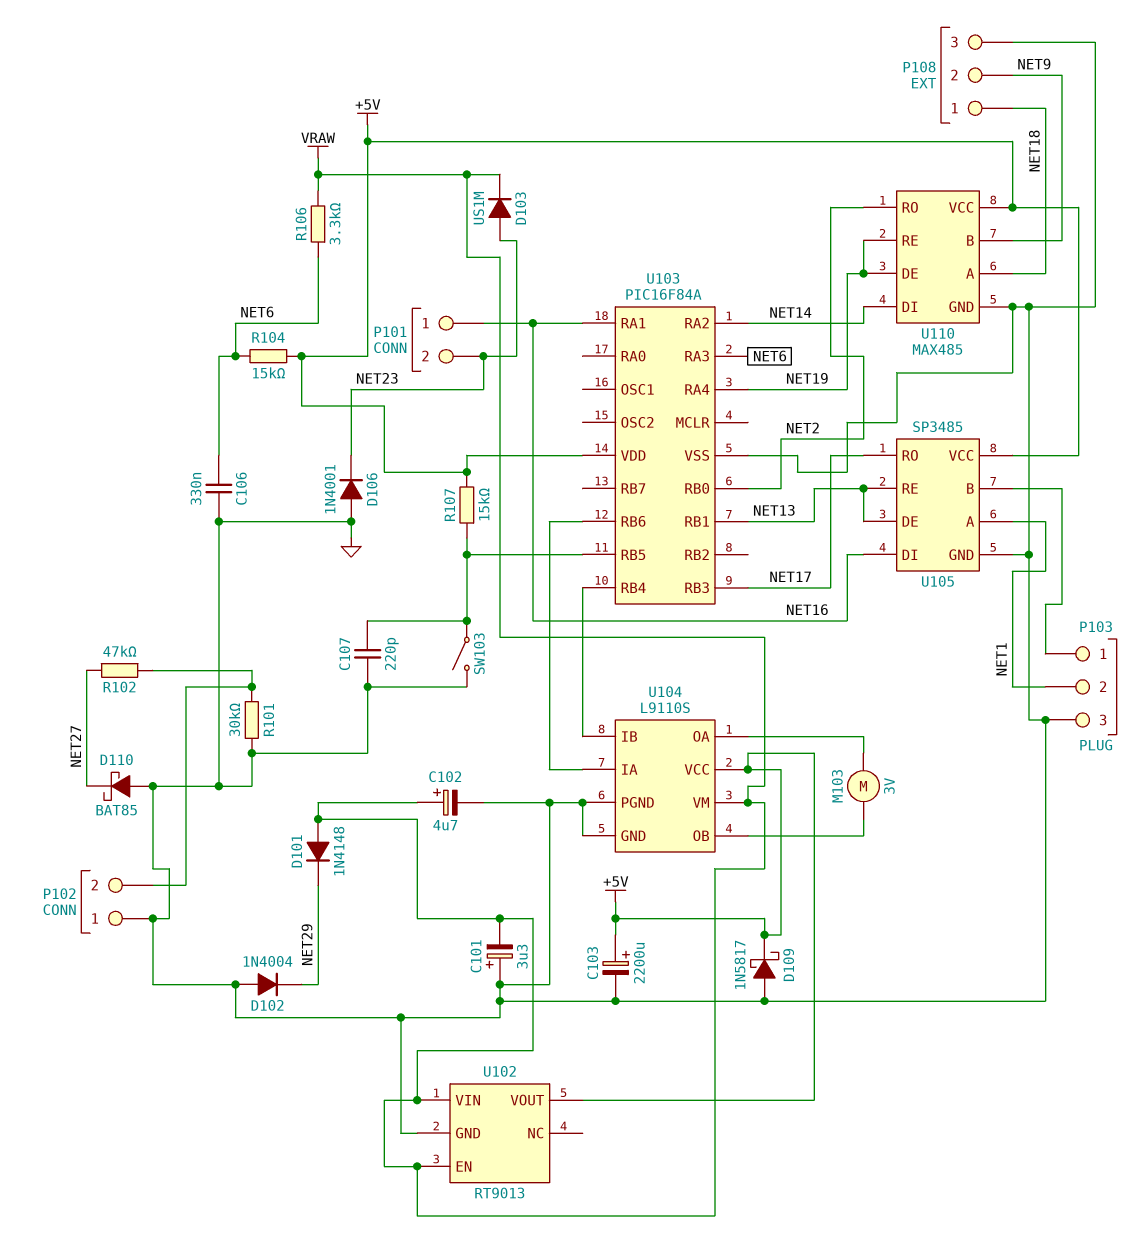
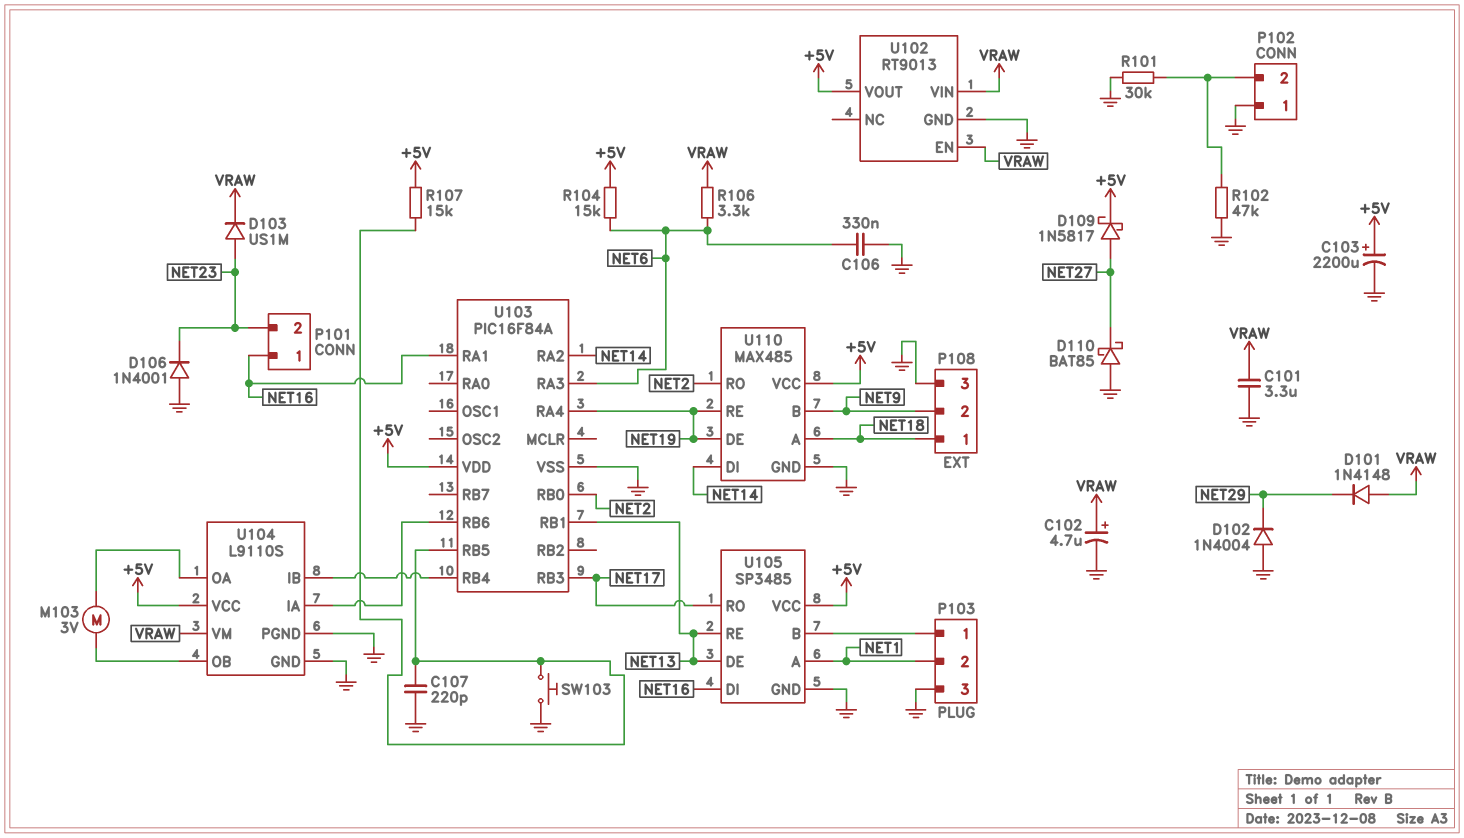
C101: 3.3uF (plus GND, minus VRAW) -> 3.3uF (GND, VRAW)
D109: schottky 1N5817 (A GND, K +5V) -> schottky 1N5817 (A NET27, K +5V)
R102: 47k (NET27, P102/2) -> 47k (GND, P102/2)
SW103: switch (GND, U103/RB5) -> button (GND, U103/RB5)

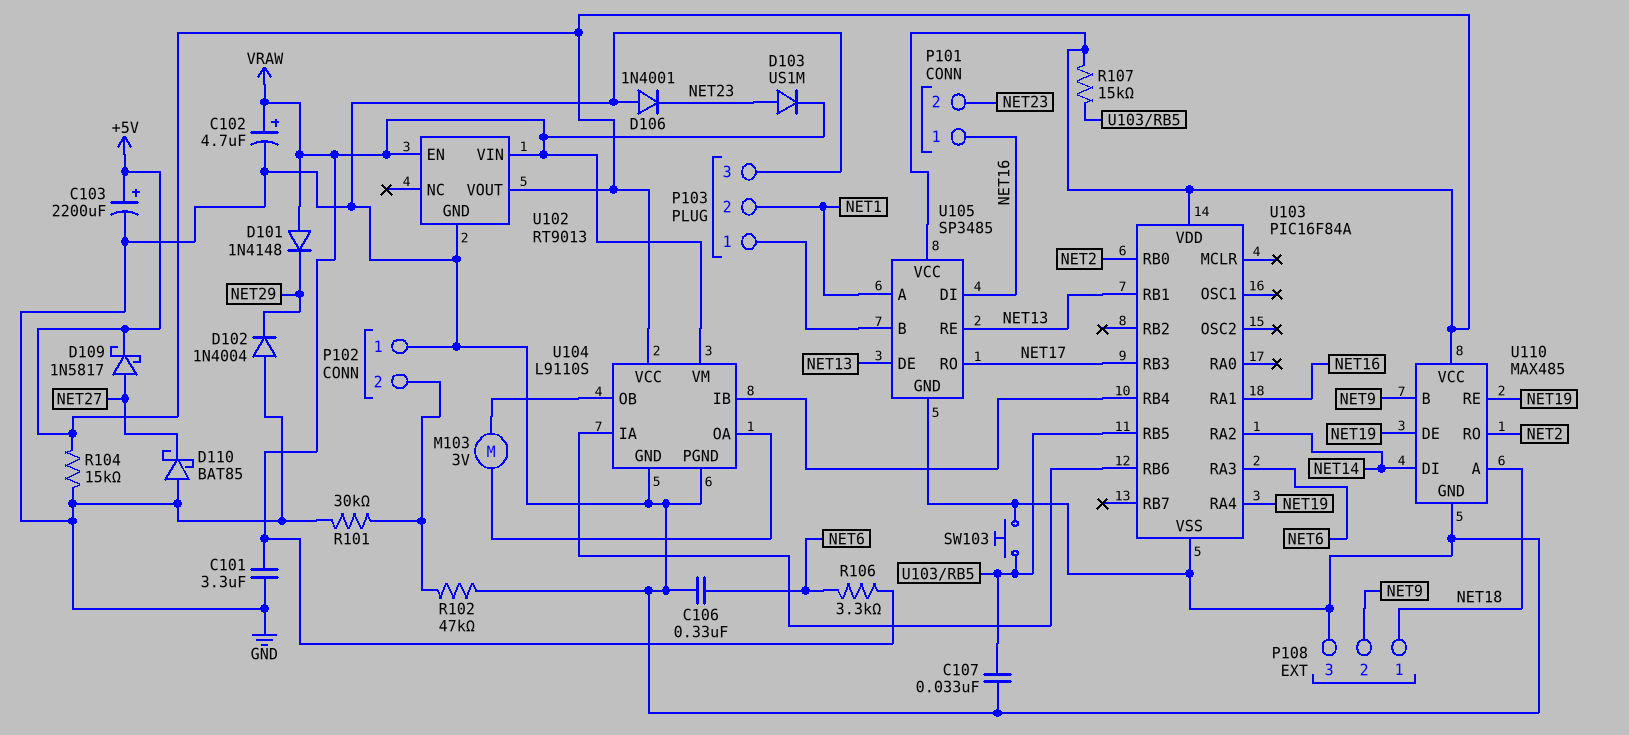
C107: 220pF (GND, U103/RB5) -> 33nF (GND, U103/RB5)
R104: 15k (+5V, NET6) -> 15k (+5V, GND)

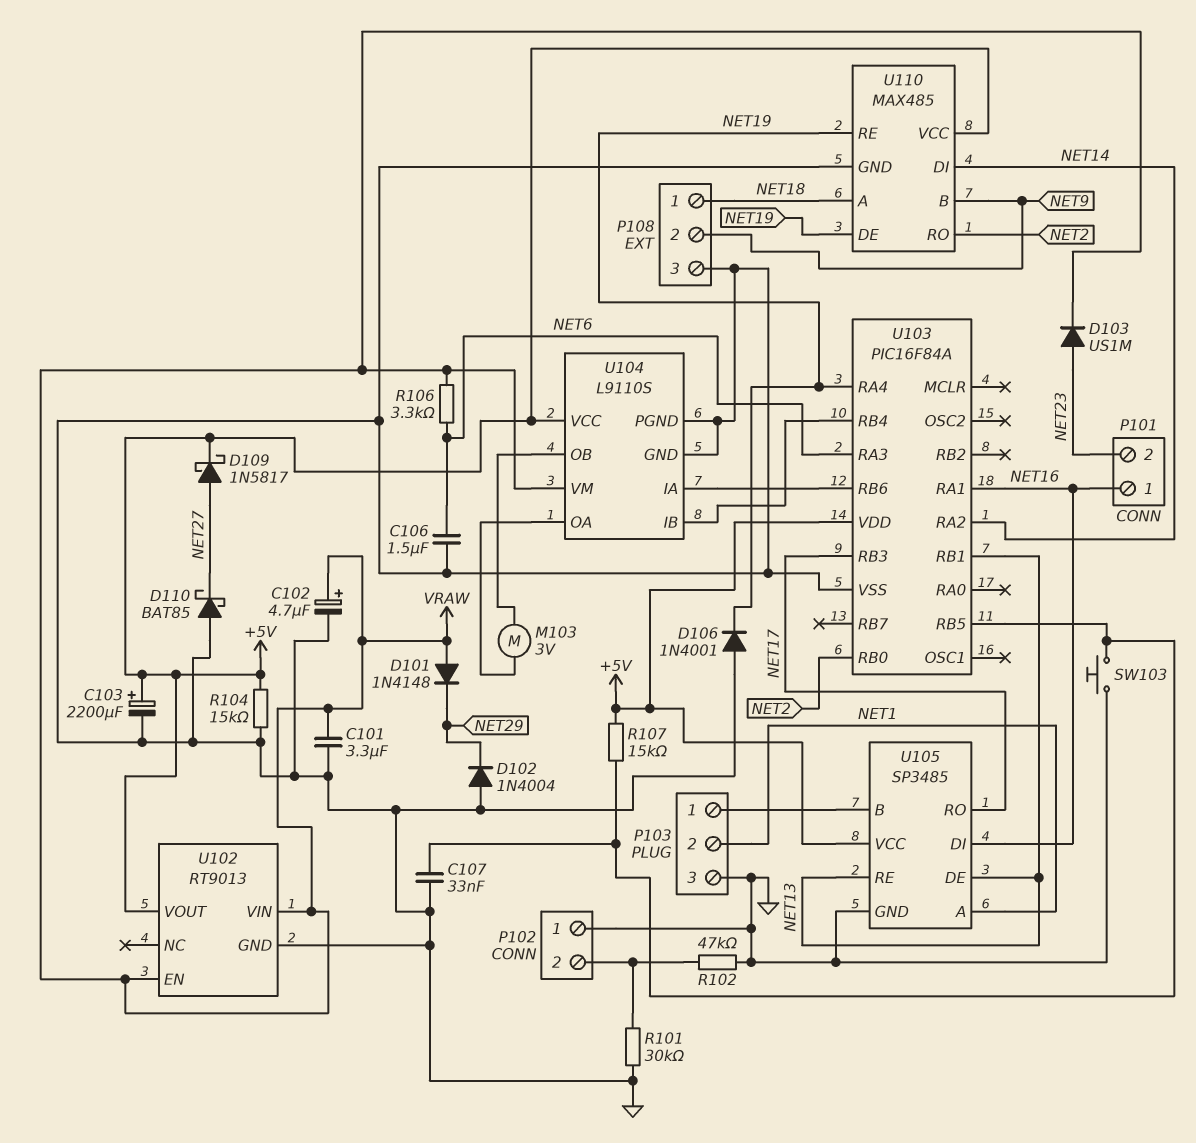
C106: 330nF (GND, NET6) -> 1.5uF (GND, NET6)
D106: diode 1N4001 (A GND, K NET23) -> diode 1N4001 (A GND, K NET19)

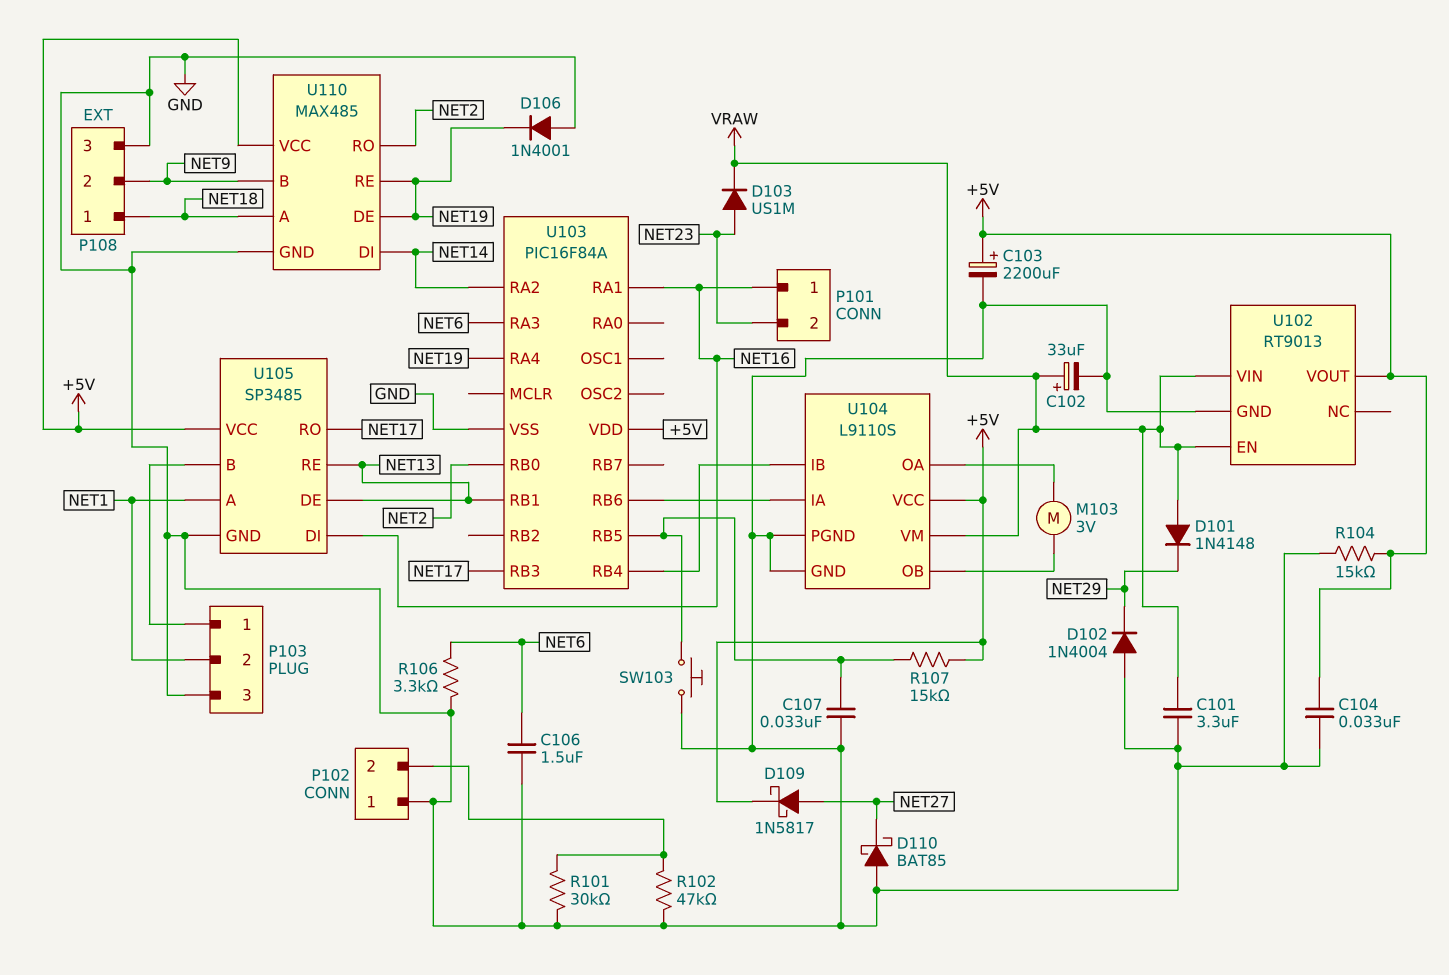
C102: 4.7uF (plus VRAW, minus GND) -> 33uF (plus VRAW, minus GND)
C104: none -> 33nF (+5V, GND)
R106: 3.3k (NET6, VRAW) -> 3.3k (GND, NET6)

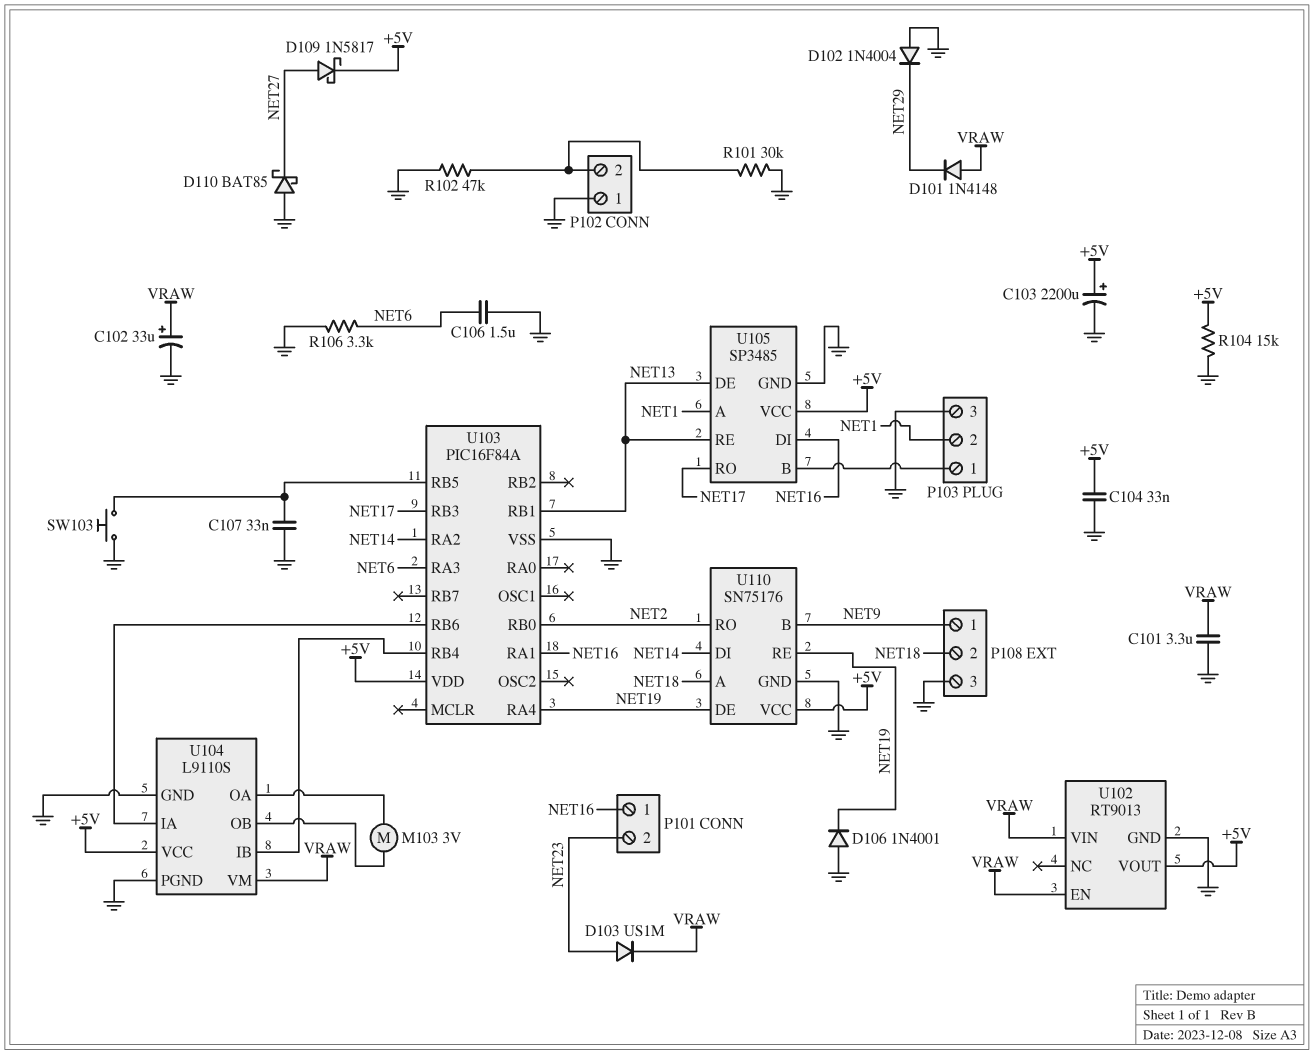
P108 pin 1: NET18 -> NET9
P108 pin 2: NET9 -> NET18
R107: 15k (+5V, U103/RB5) -> none
U110: MAX485 -> SN75176

